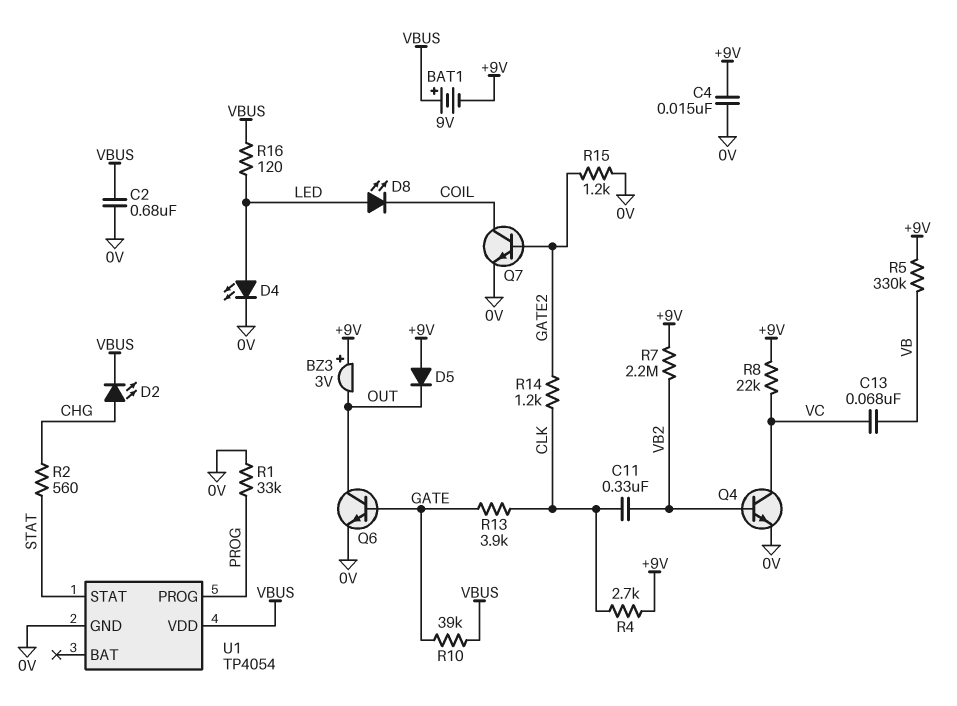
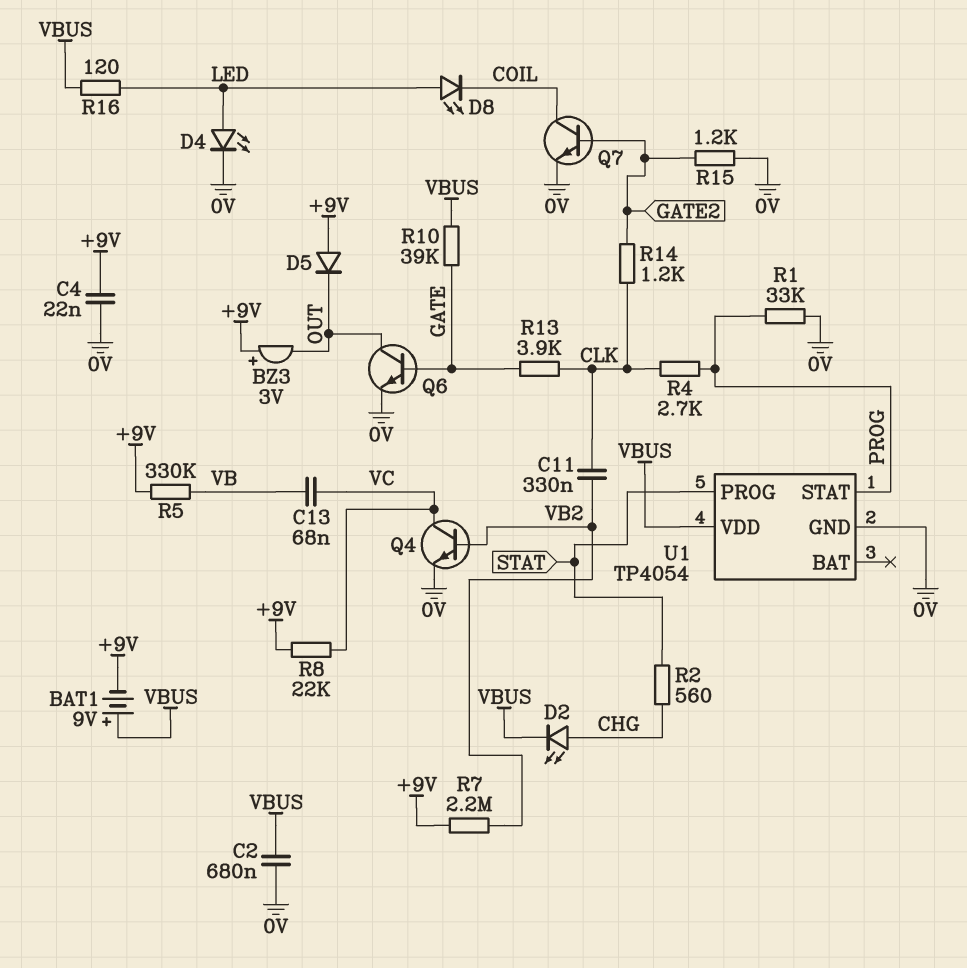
C4: 15nF (+9V, 0V) -> 22nF (+9V, 0V)
R4: 2.7k (+9V, CLK) -> 2.7k (CLK, PROG)
U1 pin PROG: PROG -> STAT
U1 pin STAT: STAT -> PROG

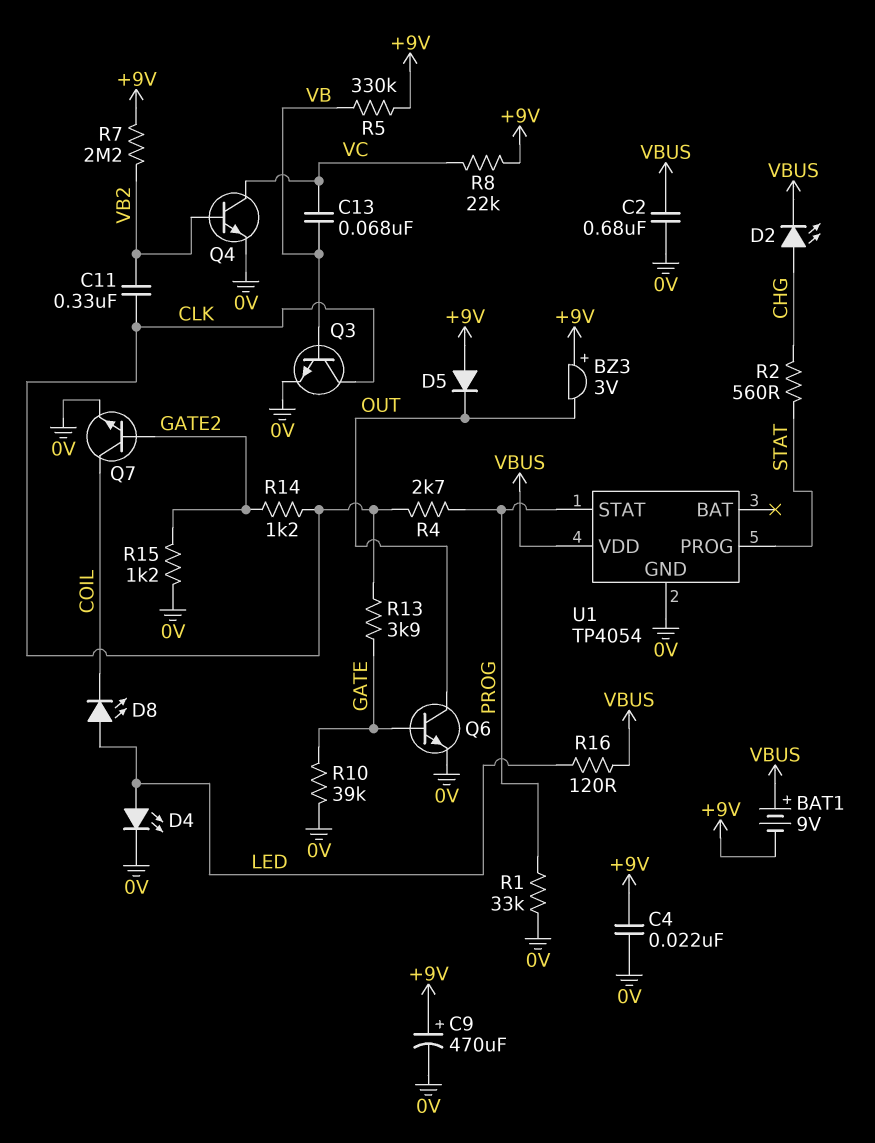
C9: none -> 470uF (plus +9V, minus 0V)
Q3: none -> NPN (B VB, C CLK, E 0V)
R10: 39k (GATE, VBUS) -> 39k (0V, GATE)

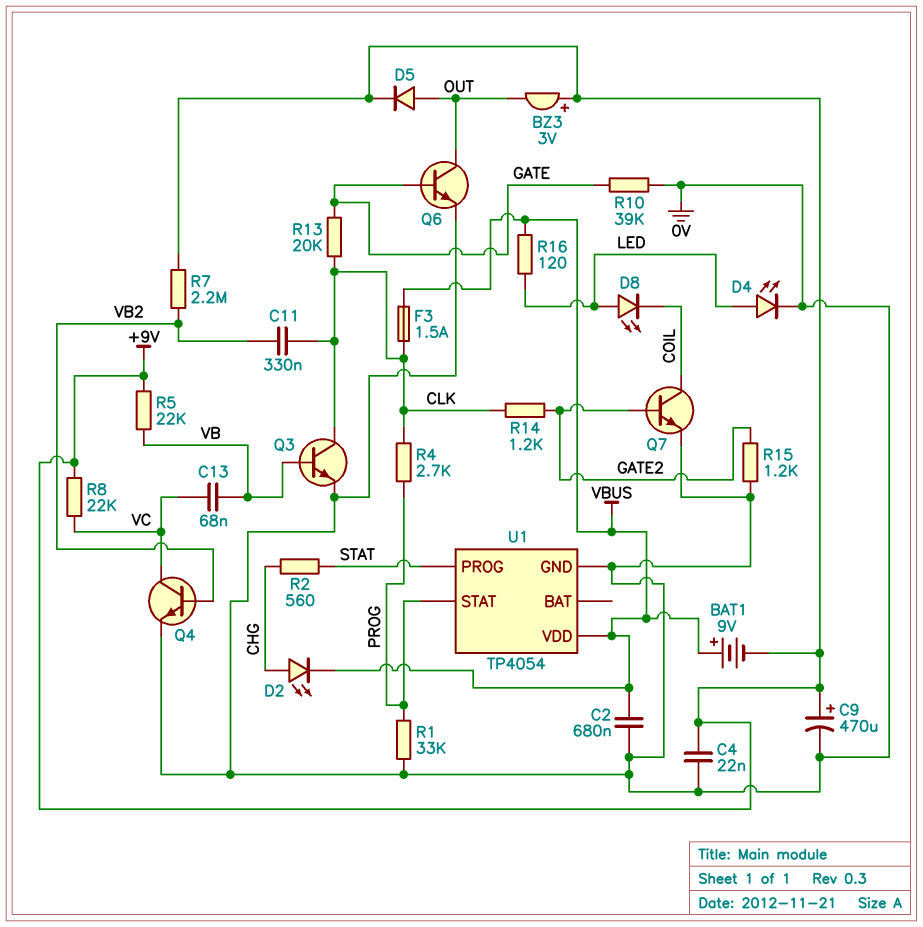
D5: diode (A +9V, K OUT) -> diode (A OUT, K +9V)
F3: none -> 1.5A (CLK, VBUS)
R5: 330k (+9V, VB) -> 22k (+9V, VB)
R13: 3.9k (CLK, GATE) -> 20k (CLK, GATE)

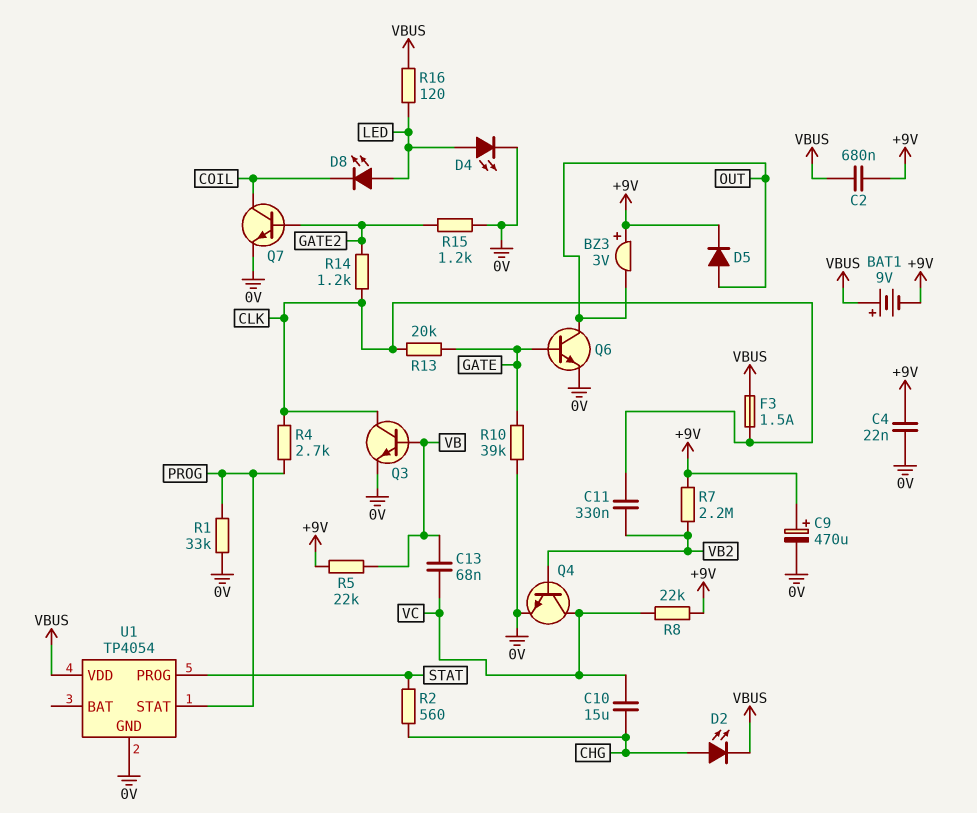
C2: 680nF (0V, VBUS) -> 680nF (+9V, VBUS)
C10: none -> 15uF (CHG, VC)

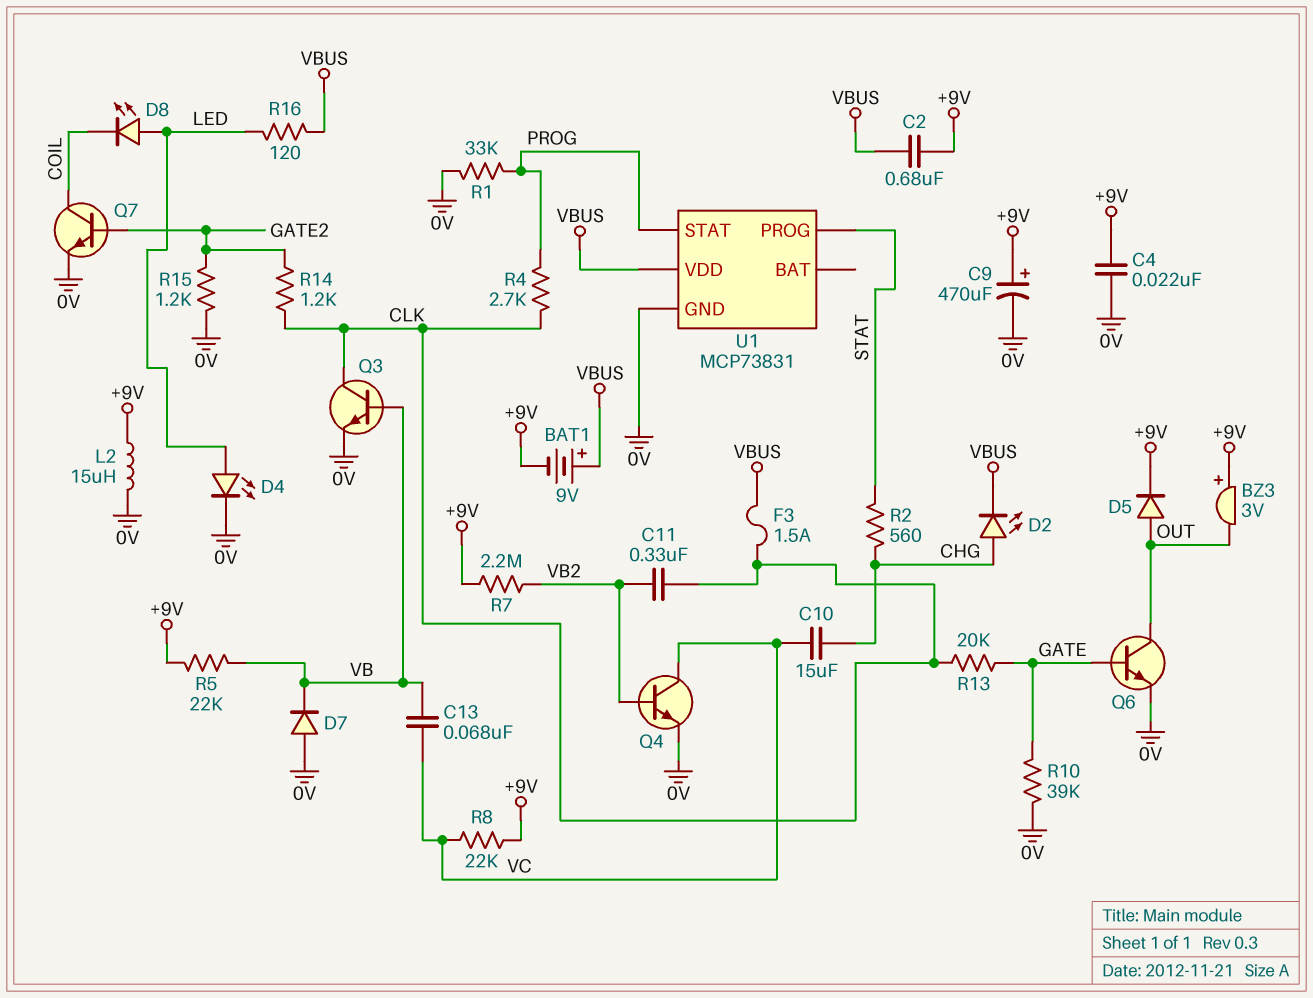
D7: none -> diode (A 0V, K VB)
L2: none -> 15uH (+9V, 0V)
U1: TP4054 -> MCP73831

